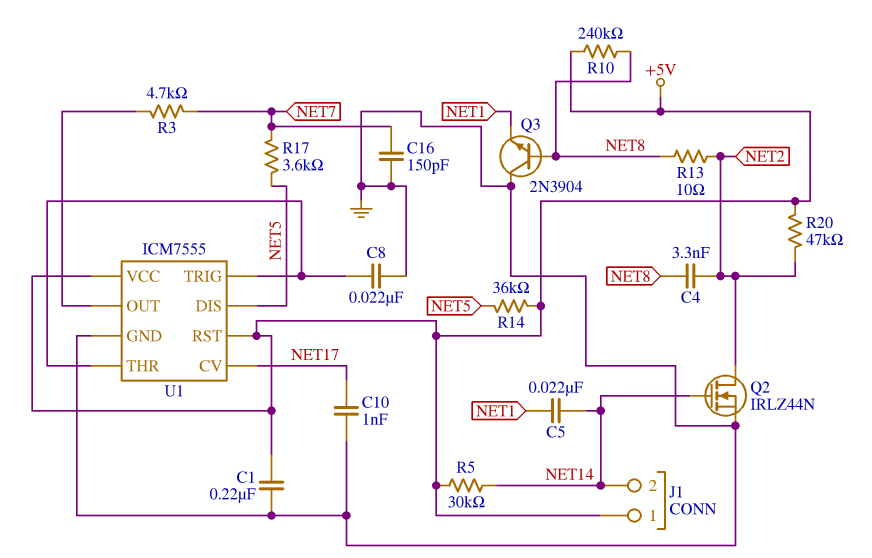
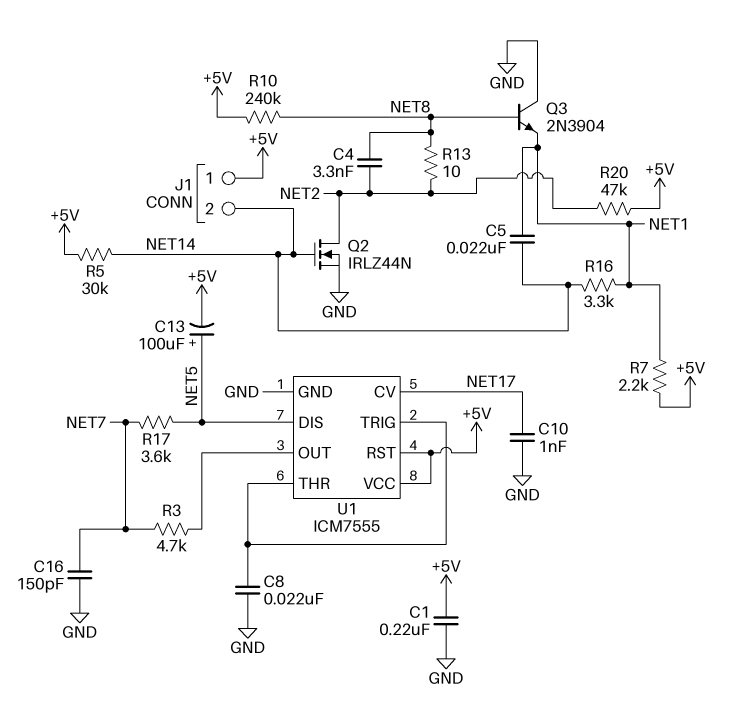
C13: none -> 100uF (plus NET5, minus +5V)
R7: none -> 2.2k (+5V, NET1)
R14: 36k (+5V, NET5) -> none
R16: none -> 3.3k (NET1, NET14)

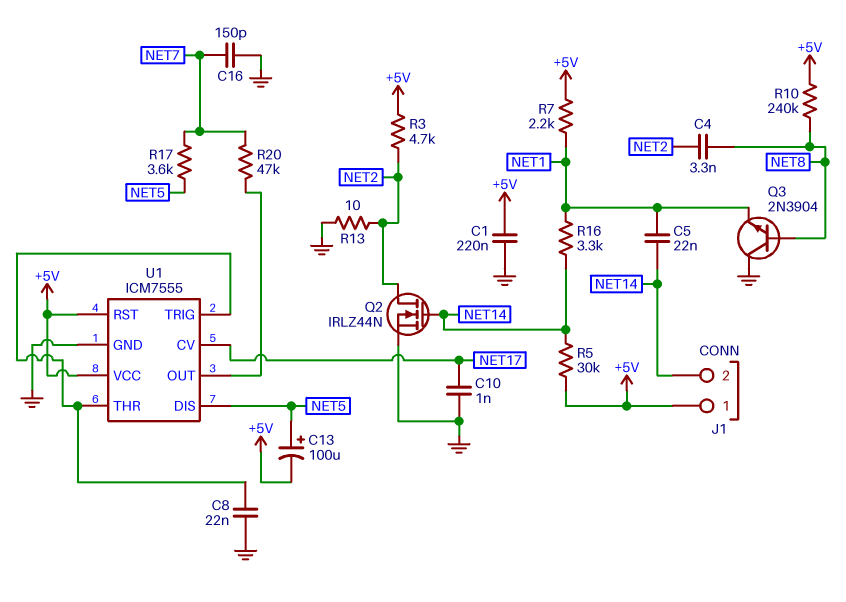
R3: 4.7k (NET7, U1/OUT) -> 4.7k (+5V, NET2)
R13: 10 (NET2, NET8) -> 10 (GND, NET2)
R20: 47k (+5V, NET2) -> 47k (NET7, U1/OUT)

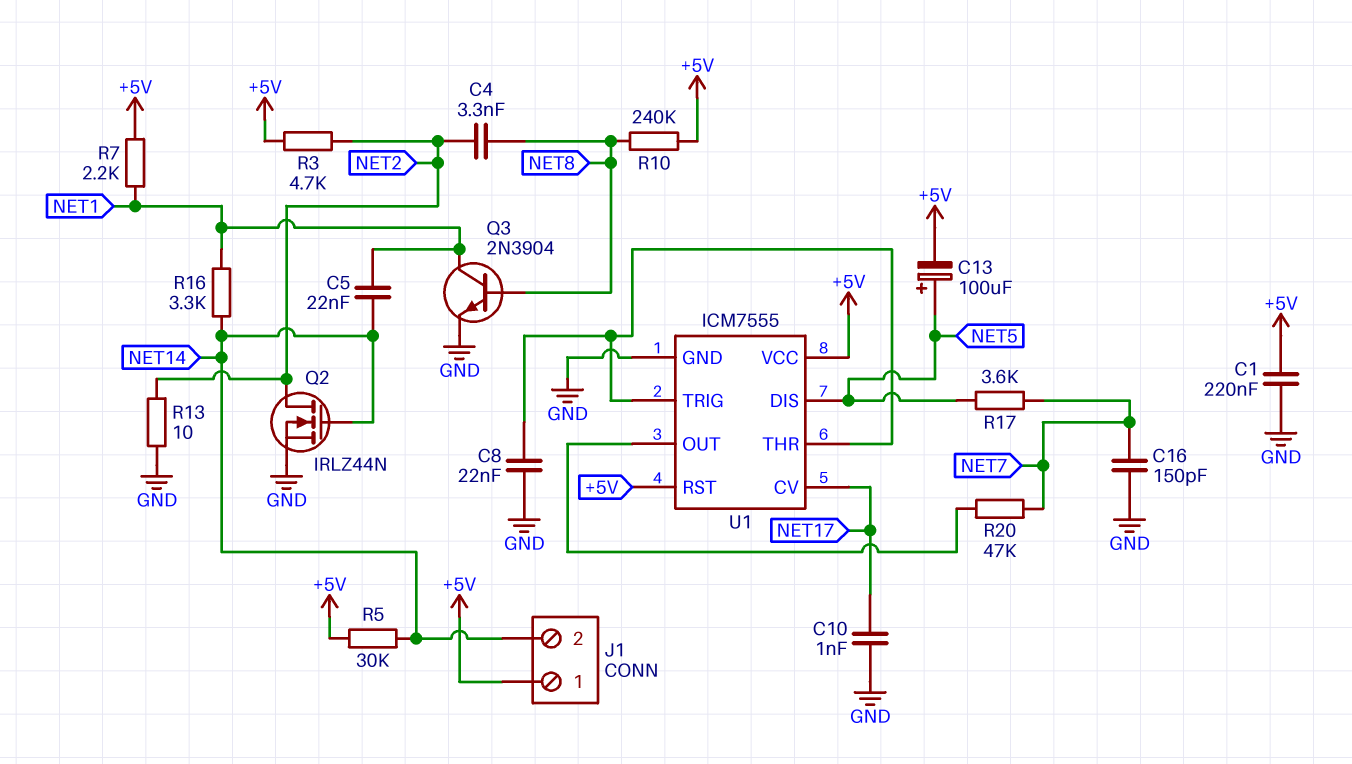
Q3: NPN 2N3904 (B NET8, C GND, E NET1) -> NPN 2N3904 (B NET8, C NET1, E GND)

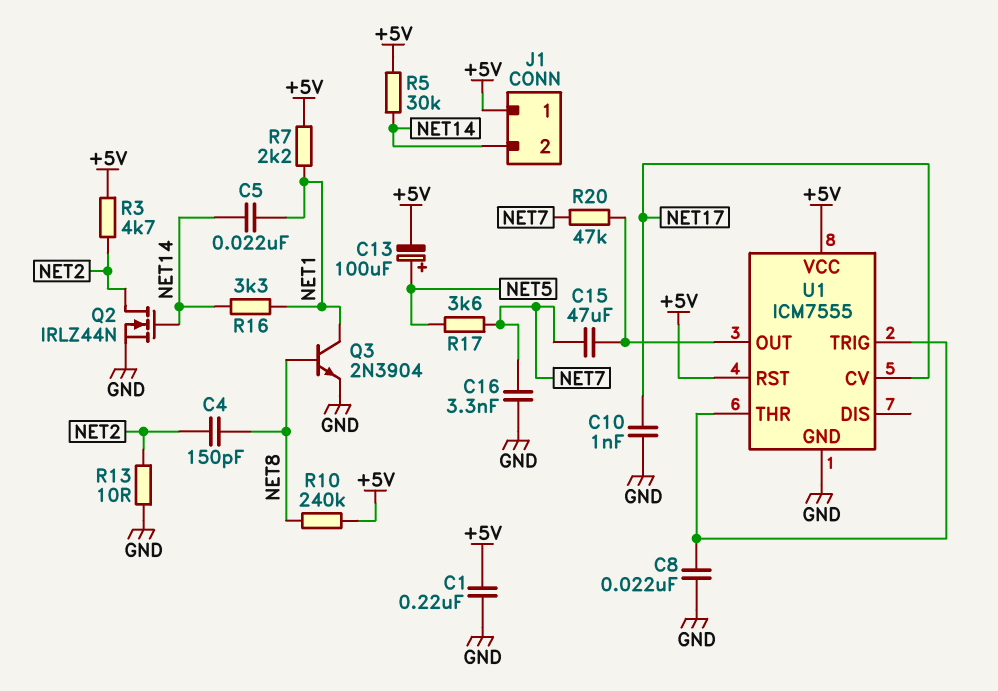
C4: 3.3nF (NET2, NET8) -> 150pF (NET2, NET8)
C15: none -> 47uF (NET7, U1/OUT)
C16: 150pF (GND, NET7) -> 3.3nF (GND, NET7)
U1 pin DIS: NET5 -> none

